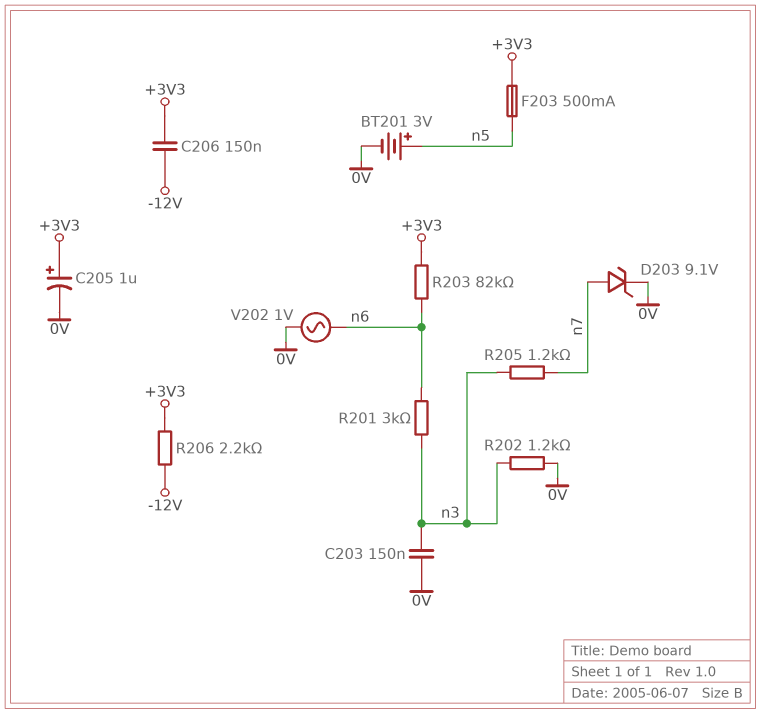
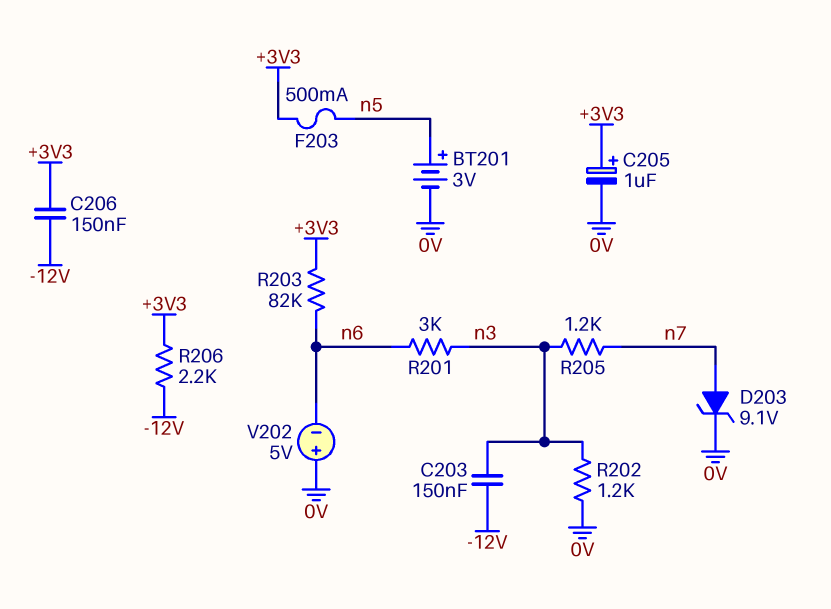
C203: 150nF (0V, n3) -> 150nF (-12V, n3)
V202: AC 1V (0V, n6) -> 5V (plus 0V, minus n6)

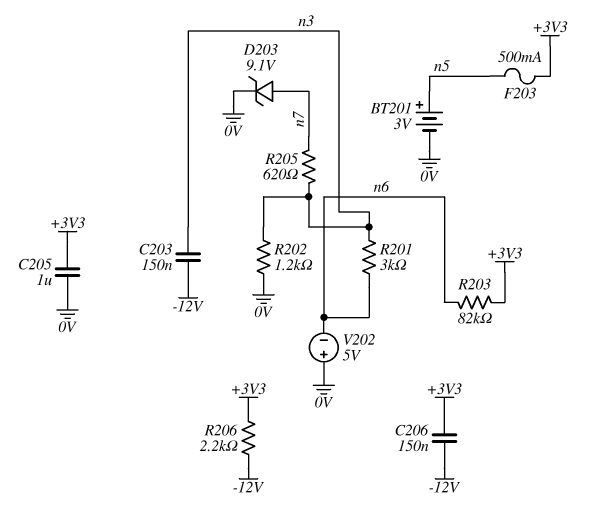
C205: 1uF (plus +3V3, minus 0V) -> 1uF (+3V3, 0V)
R205: 1.2k (n3, n7) -> 620 (n3, n7)

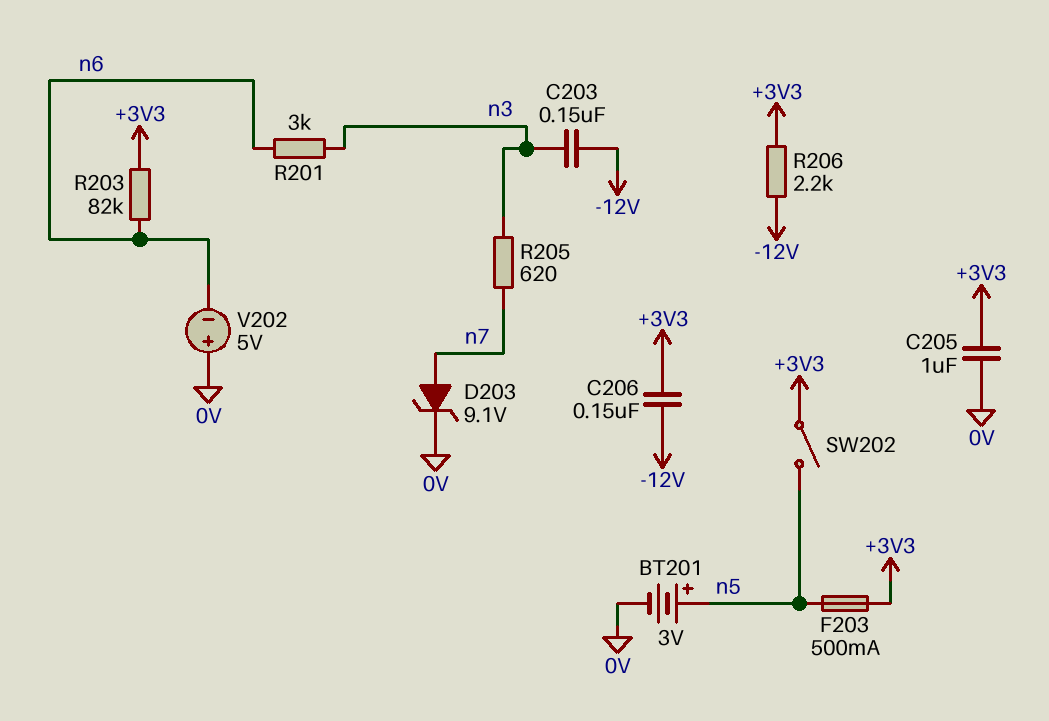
R202: 1.2k (0V, n3) -> none
SW202: none -> switch (+3V3, n5)

